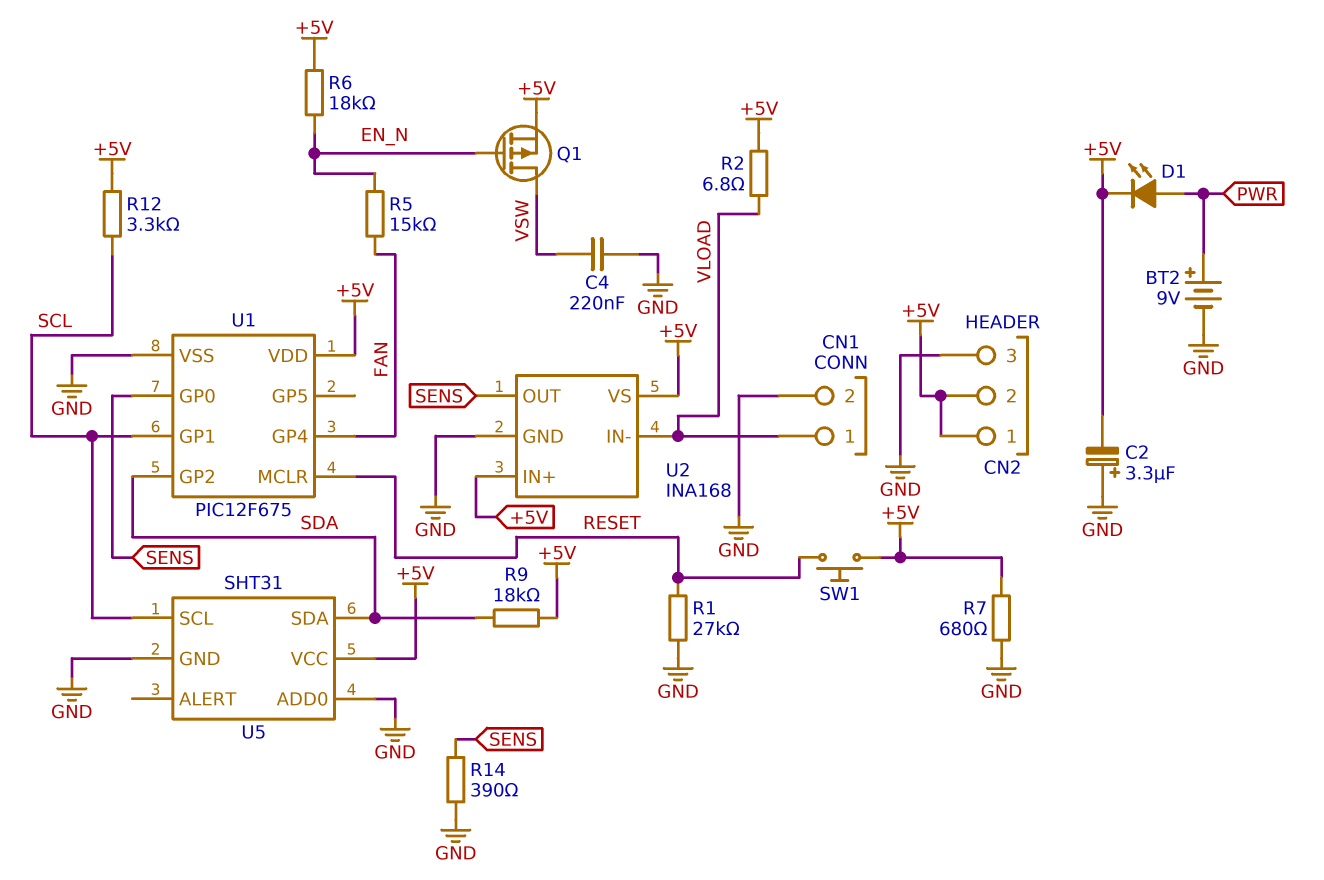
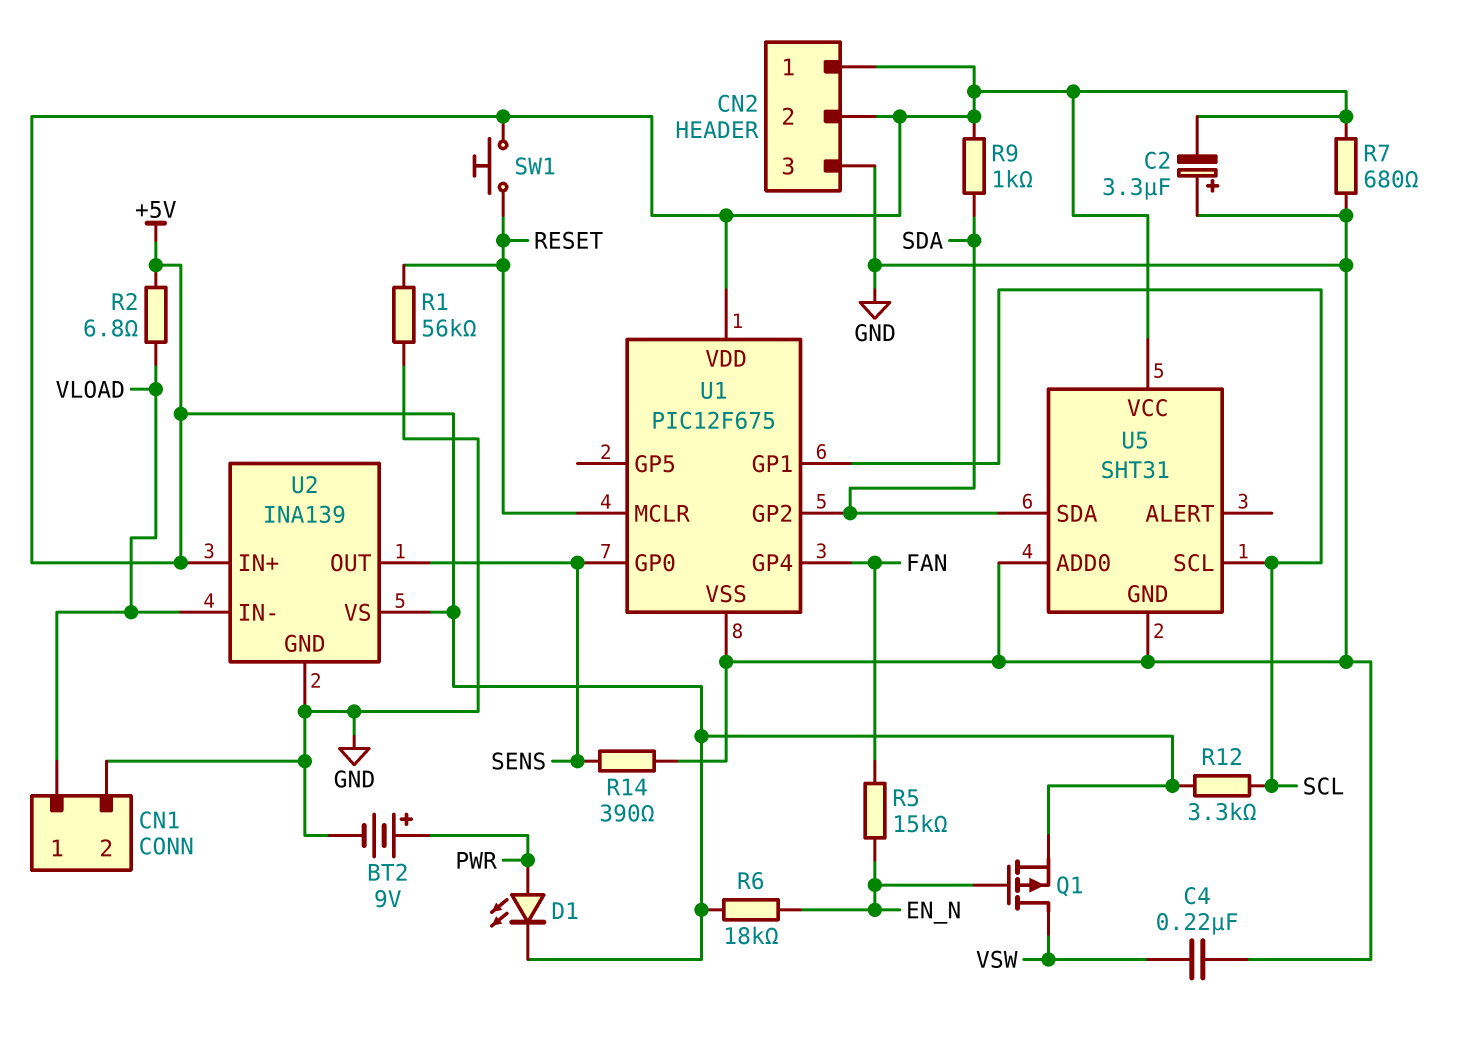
R1: 27k (GND, RESET) -> 56k (GND, RESET)
R9: 18k (+5V, SDA) -> 1k (+5V, SDA)
U2: INA168 -> INA139

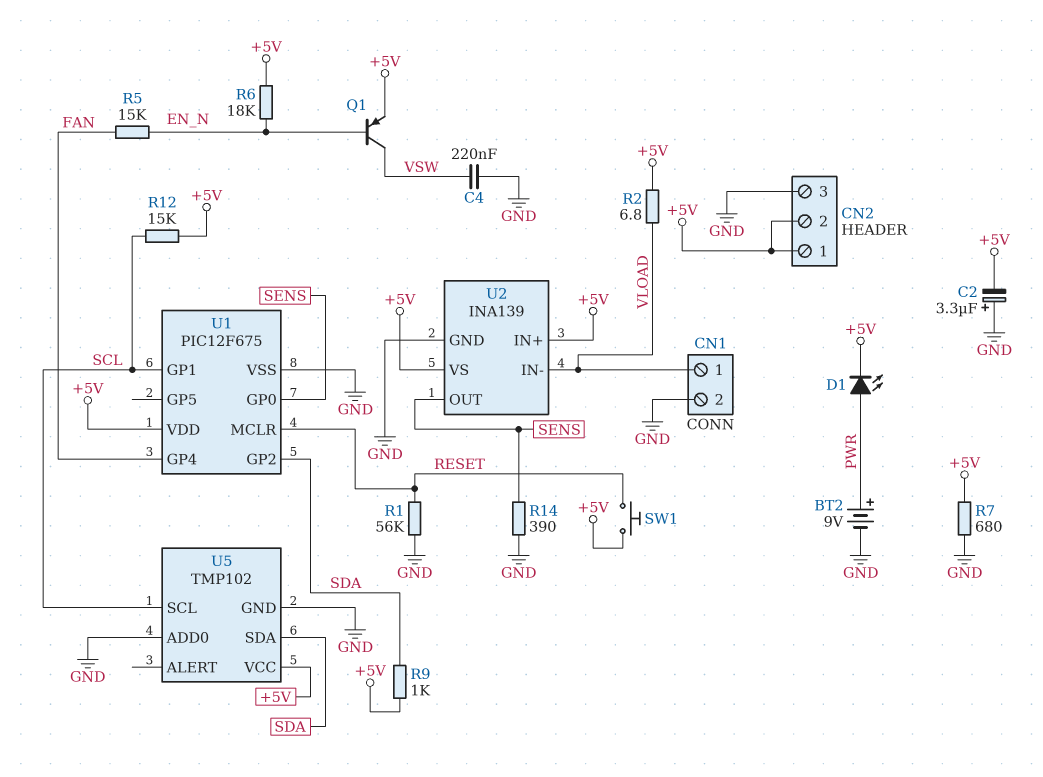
Q1: PMOS (G EN_N, D VSW, S +5V) -> PNP (B EN_N, C VSW, E +5V)
R12: 3.3k (+5V, SCL) -> 15k (+5V, SCL)
U5: SHT31 -> TMP102

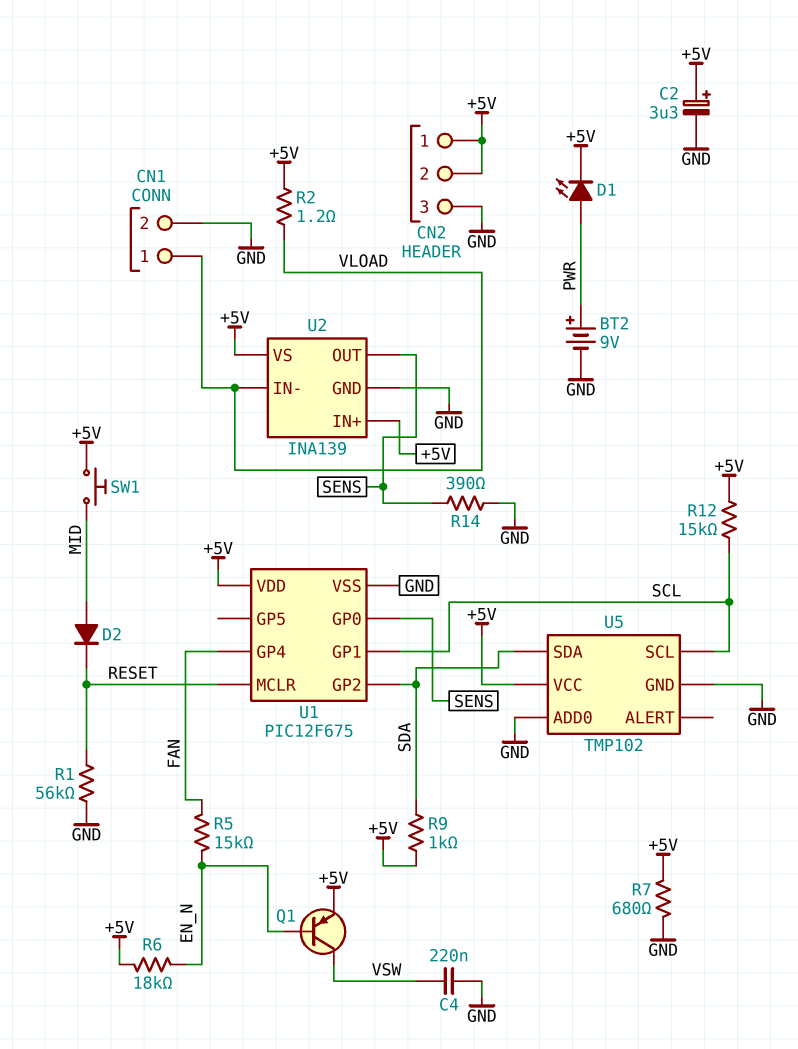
C2: 3.3uF (plus GND, minus +5V) -> 3.3uF (plus +5V, minus GND)
D2: none -> diode (A MID, K RESET)
R2: 6.8 (+5V, VLOAD) -> 1.2 (+5V, VLOAD)
SW1: button (+5V, RESET) -> button (+5V, MID)

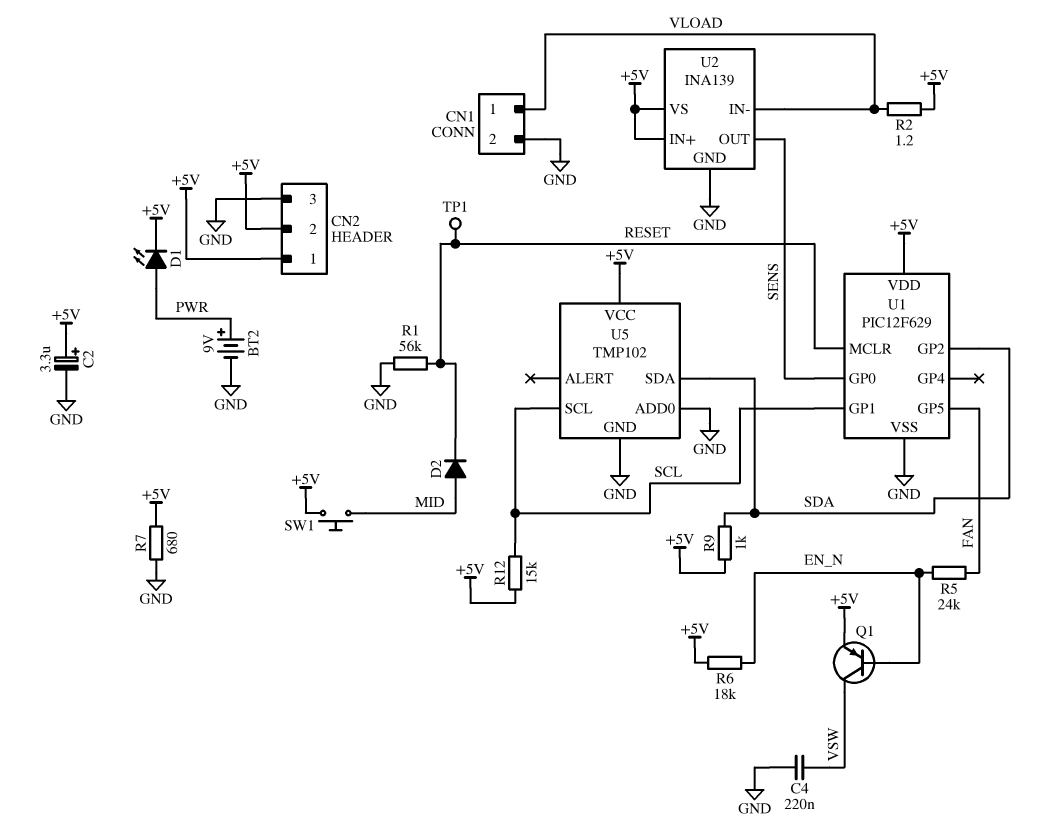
R5: 15k (EN_N, FAN) -> 24k (EN_N, FAN)
R14: 390 (GND, SENS) -> none
TP1: none -> test point (RESET)
U1: PIC12F675 -> PIC12F629
U1 pin GP4: FAN -> none
U1 pin GP5: none -> FAN

